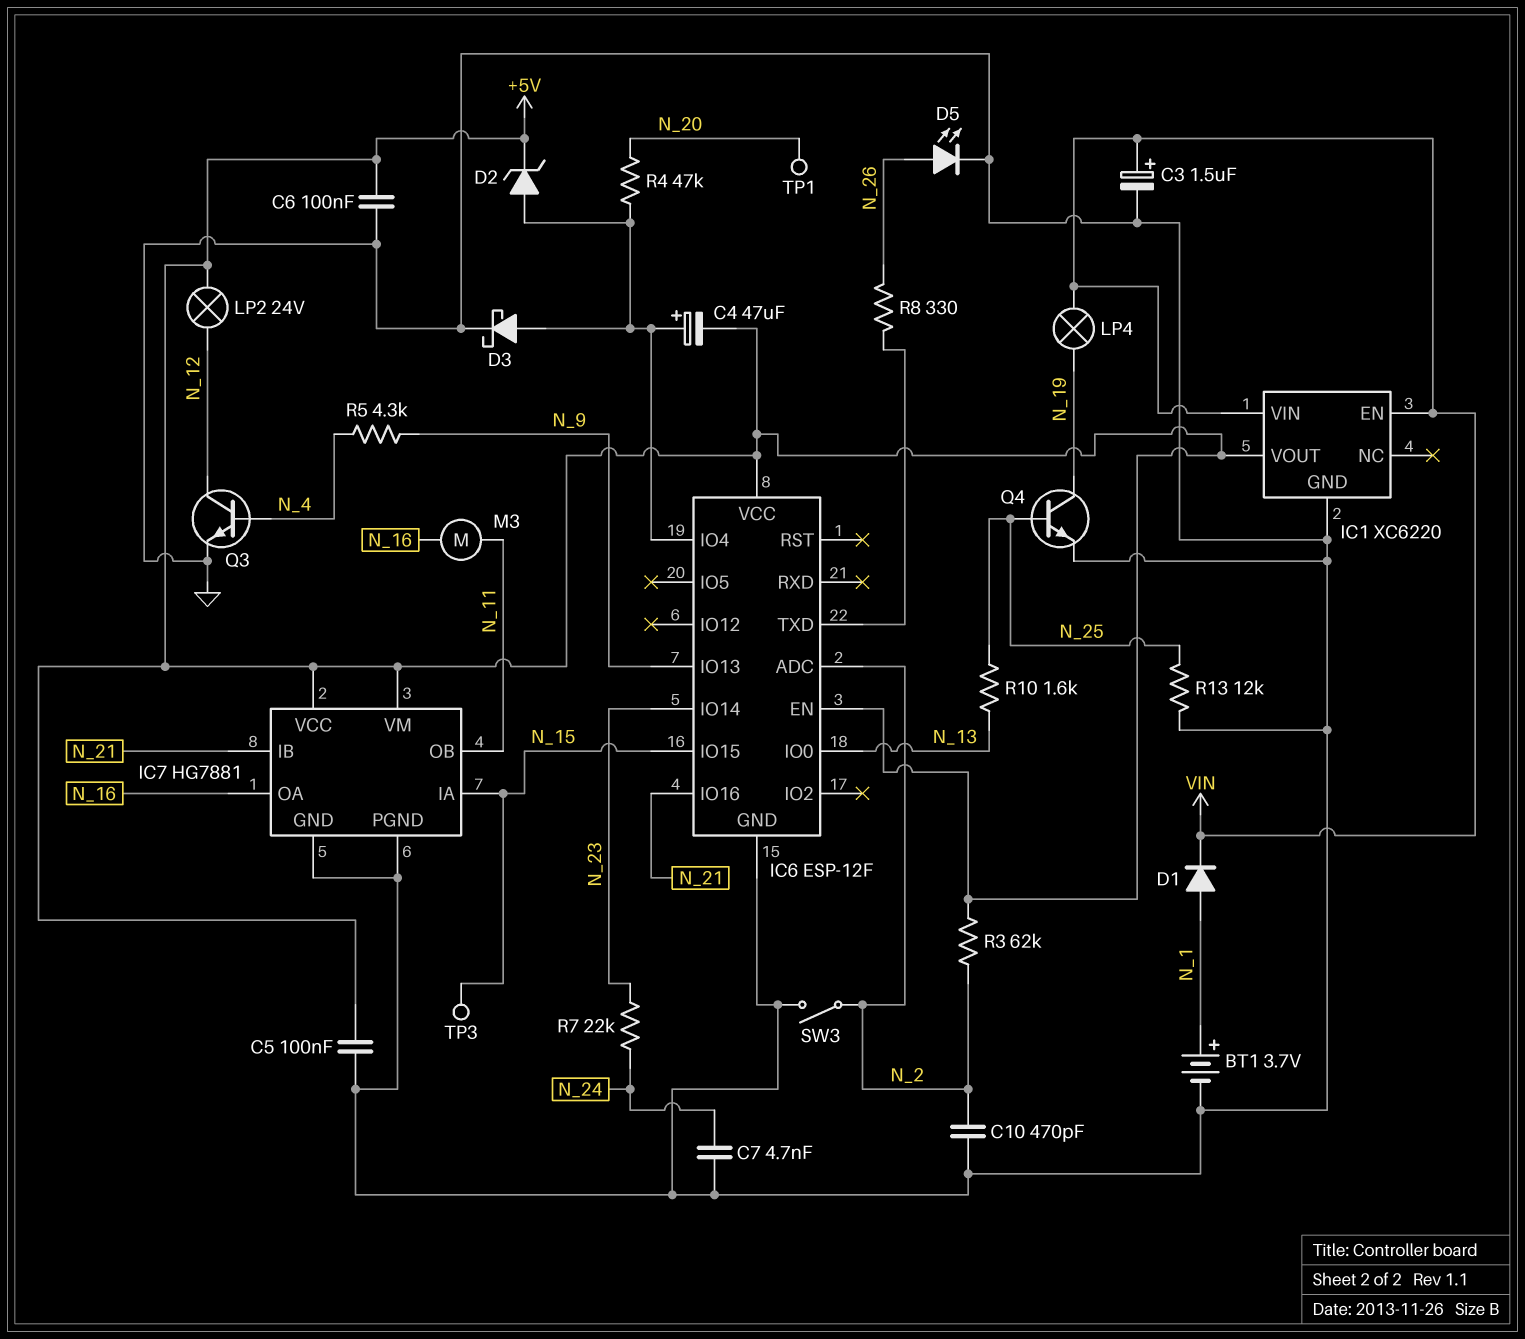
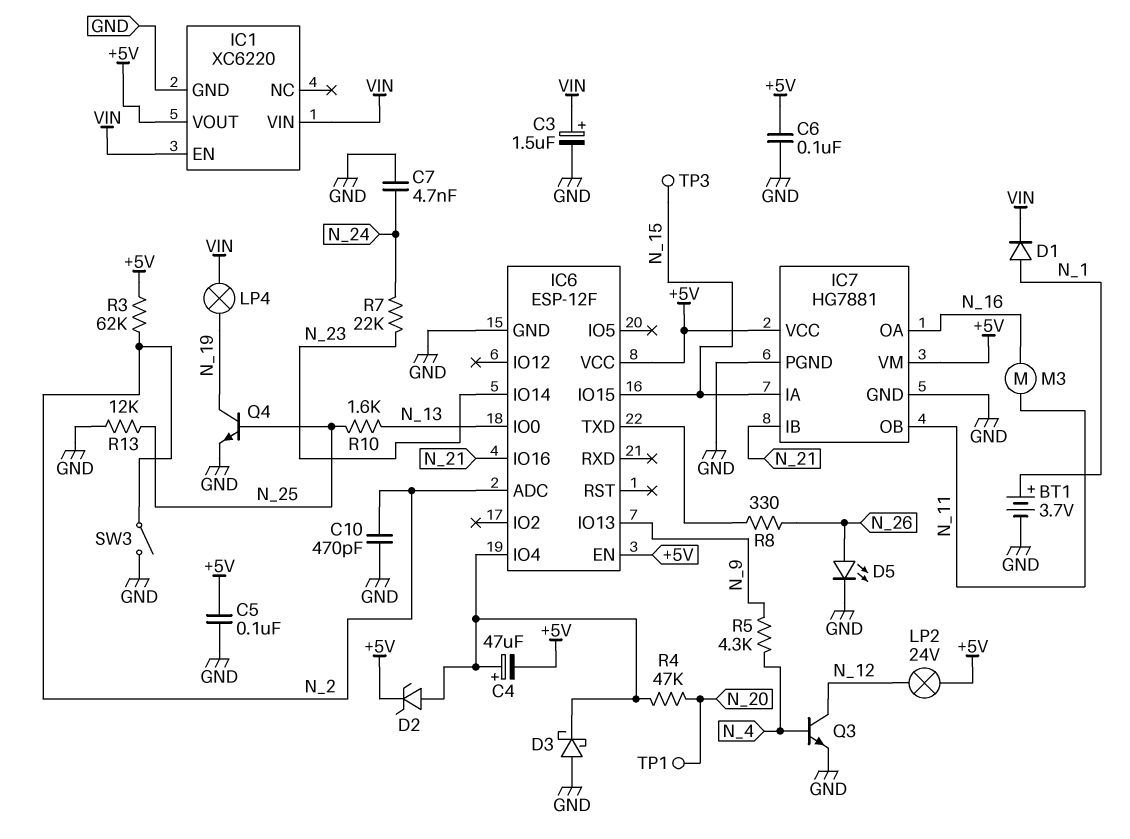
D3: schottky (A IC6/IO4, K GND) -> schottky (A GND, K IC6/IO4)

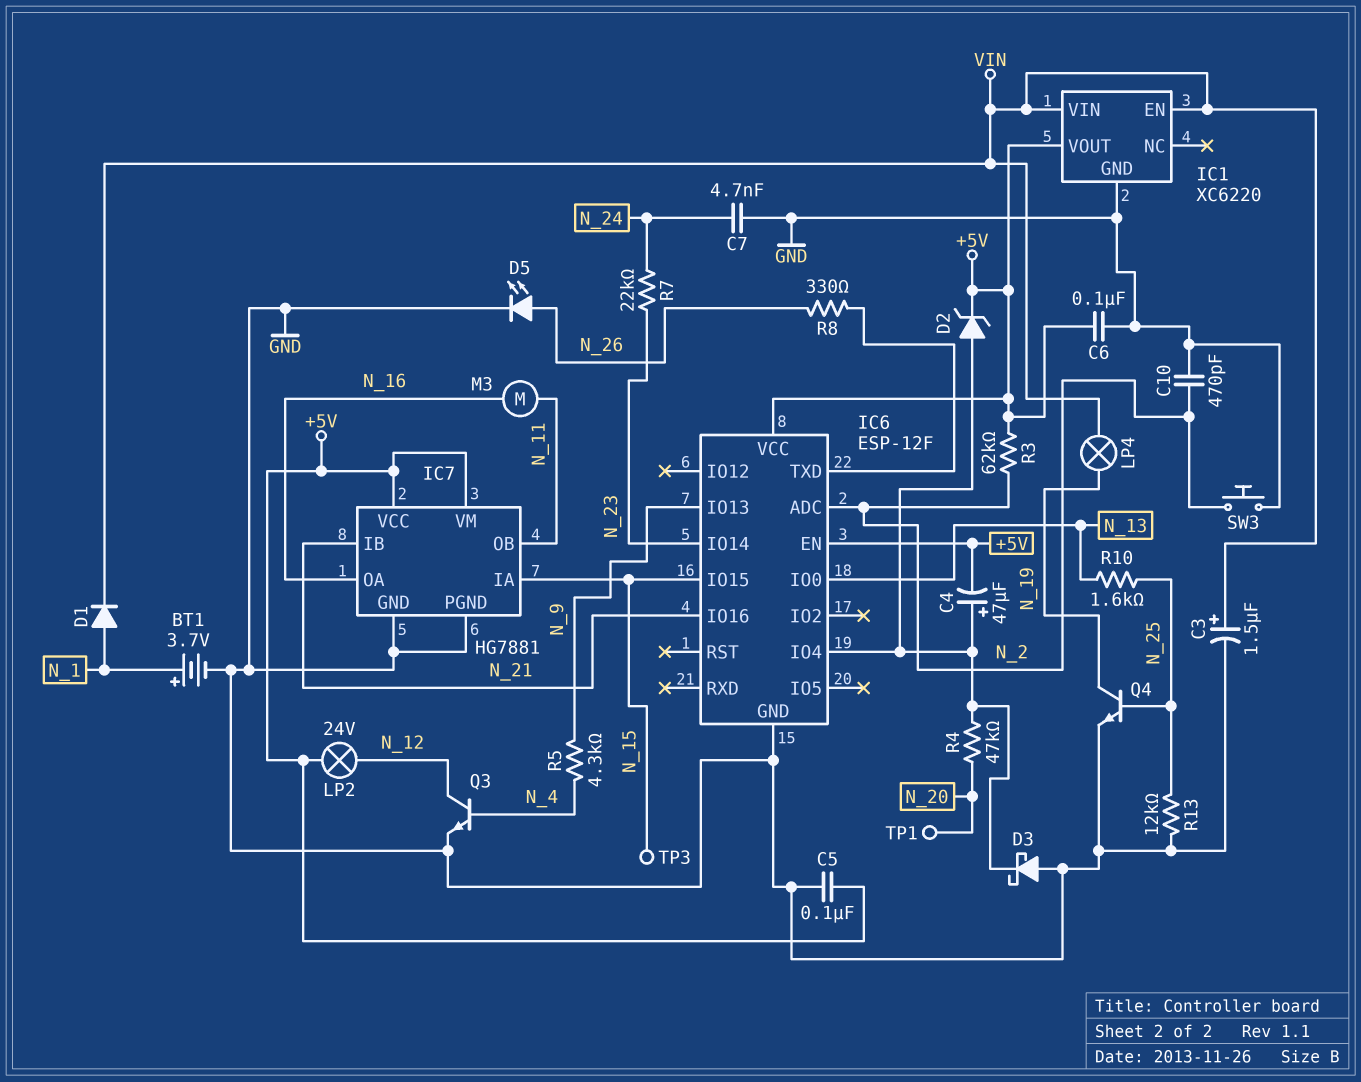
SW3: switch (GND, N_2) -> button (GND, N_2)

